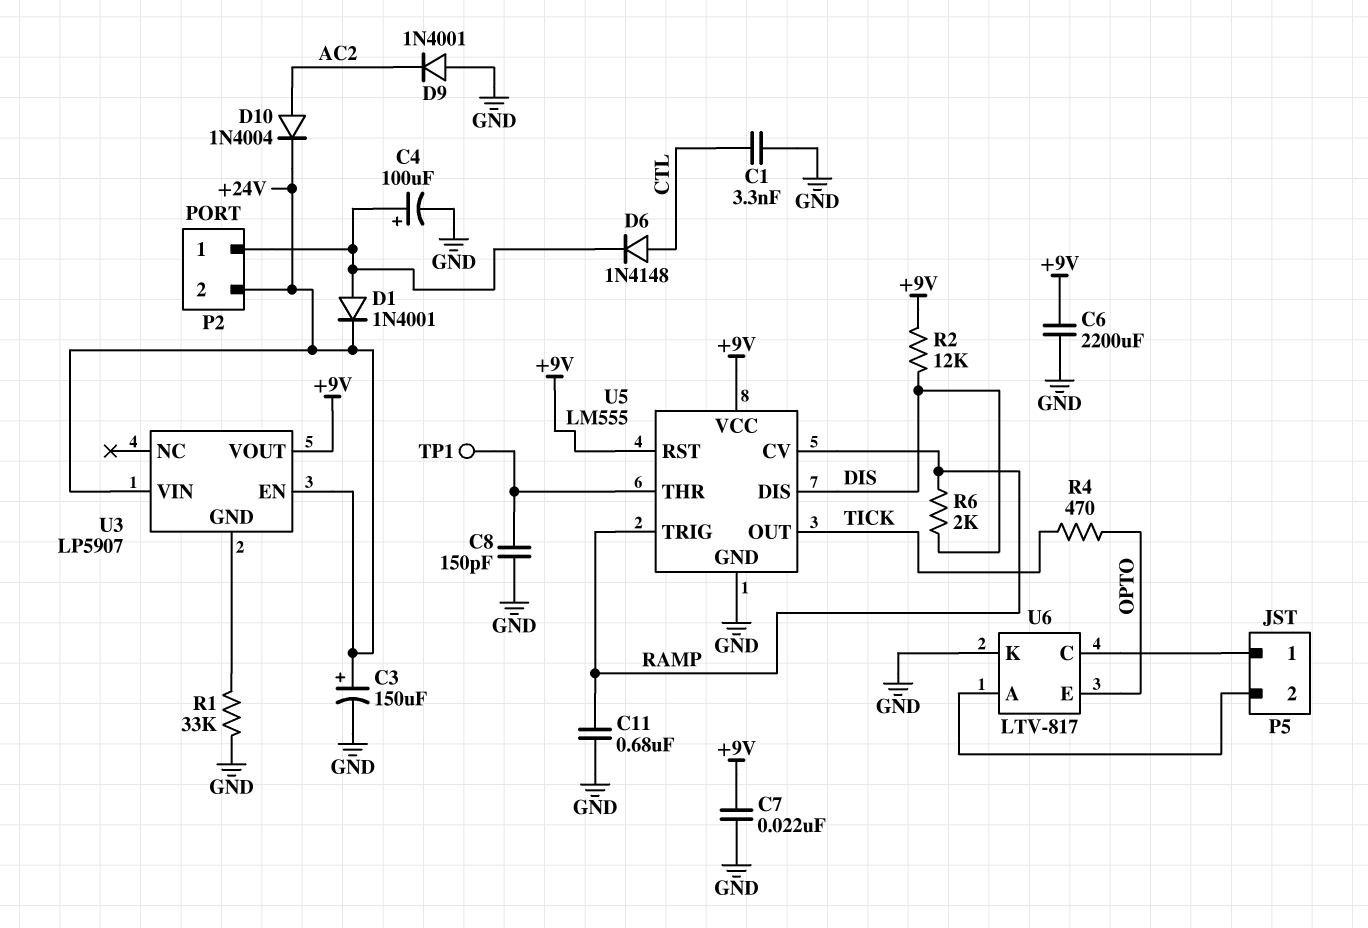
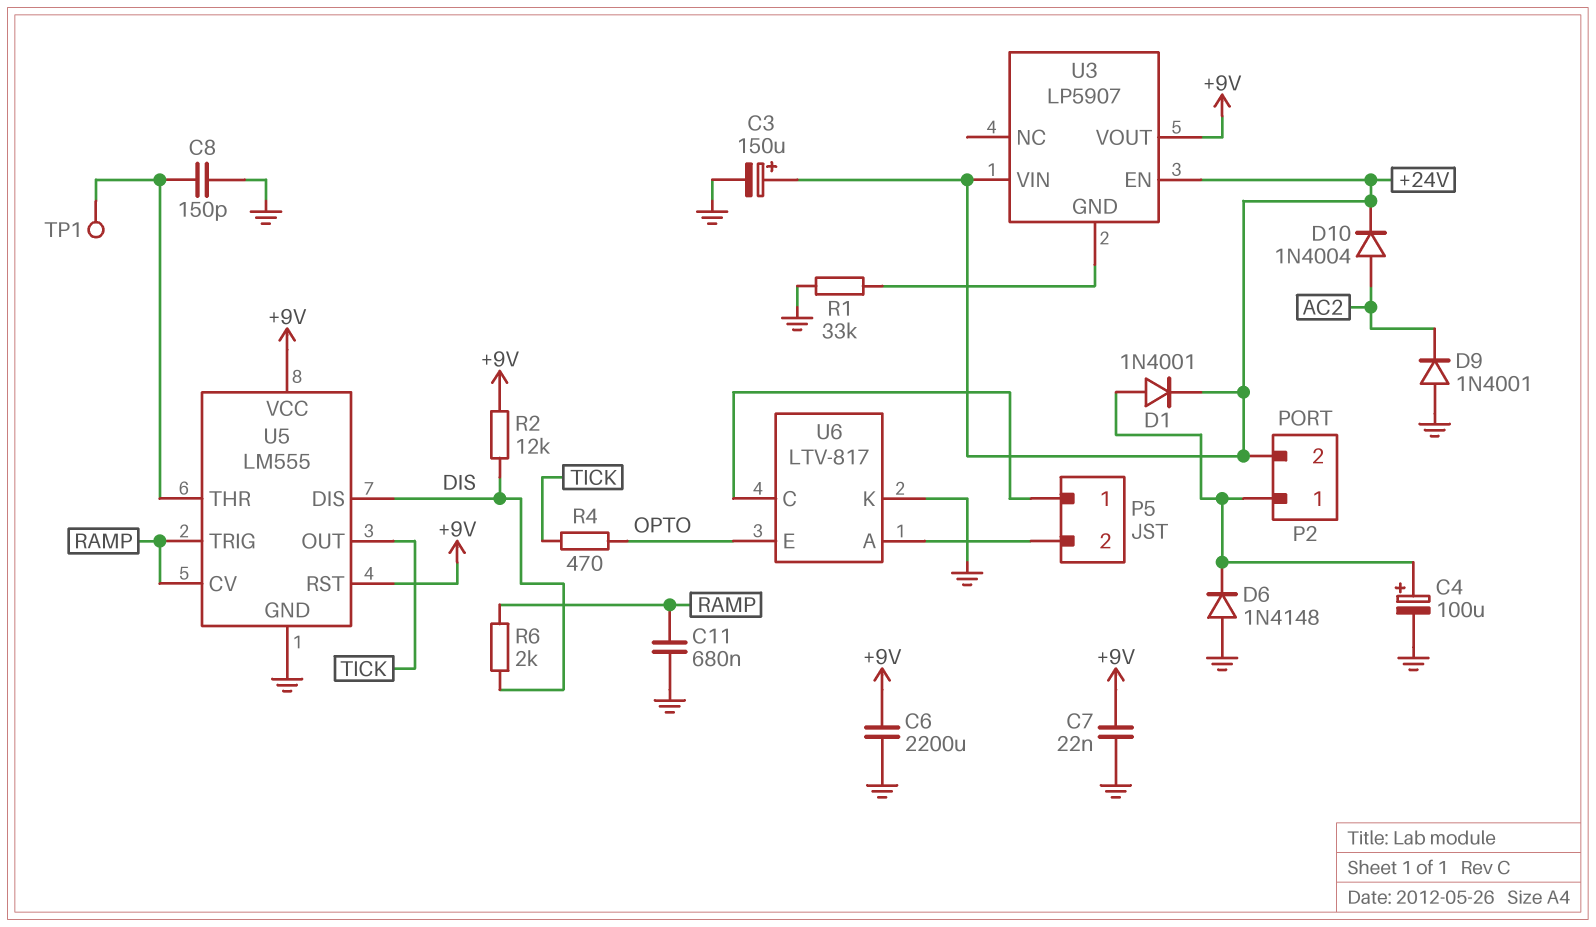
C1: 3.3nF (CTL, GND) -> none
D6: diode 1N4148 (A CTL, K P2/1) -> diode 1N4148 (A GND, K P2/1)

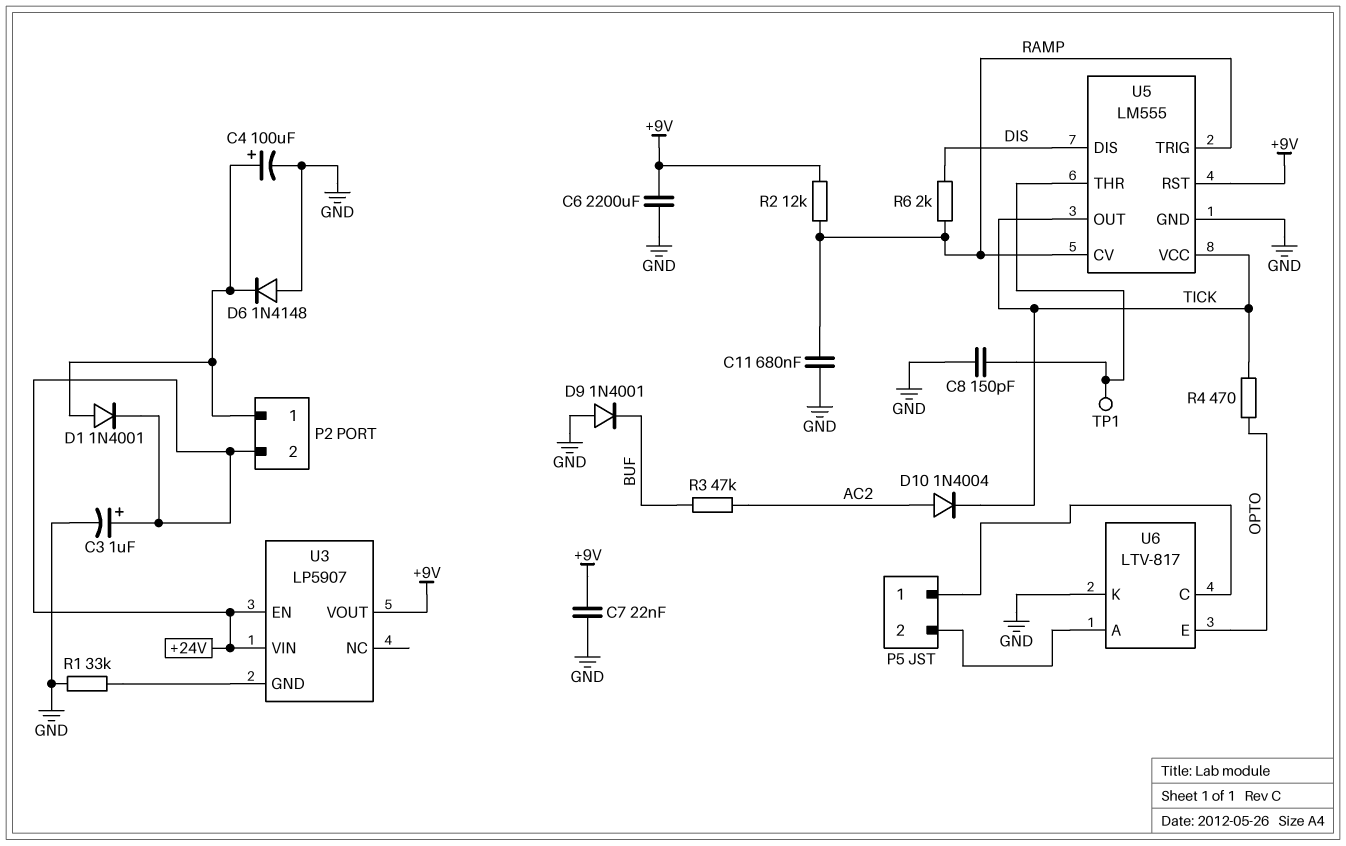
C3: 150uF (plus +24V, minus GND) -> 1uF (plus +24V, minus GND)
D9: diode 1N4001 (A GND, K AC2) -> diode 1N4001 (A GND, K BUF)
D10: diode 1N4004 (A AC2, K +24V) -> diode 1N4004 (A AC2, K TICK)
R2: 12k (+9V, DIS) -> 12k (+9V, RAMP)
R3: none -> 47k (AC2, BUF)
U5 pin VCC: +9V -> TICK

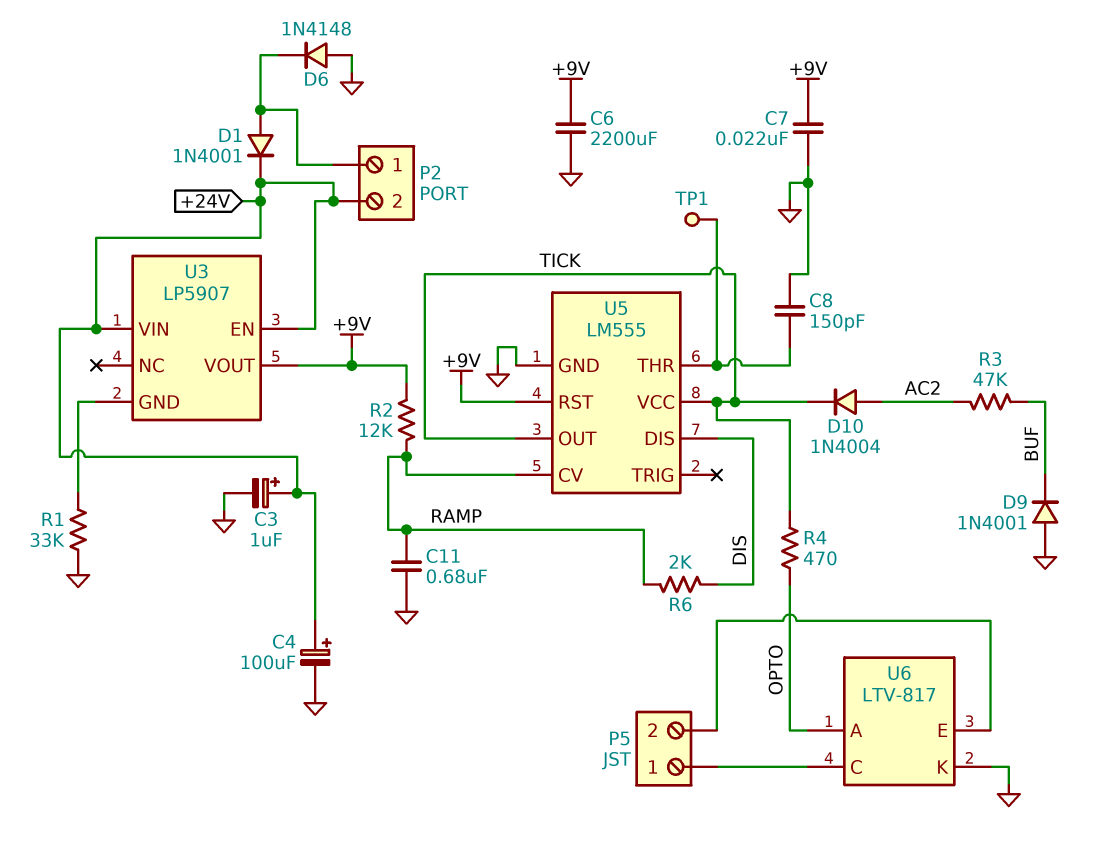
C4: 100uF (plus P2/1, minus GND) -> 100uF (plus +24V, minus GND)
U5 pin TRIG: RAMP -> none
U6 pin A: P5/2 -> OPTO
U6 pin E: OPTO -> P5/2

